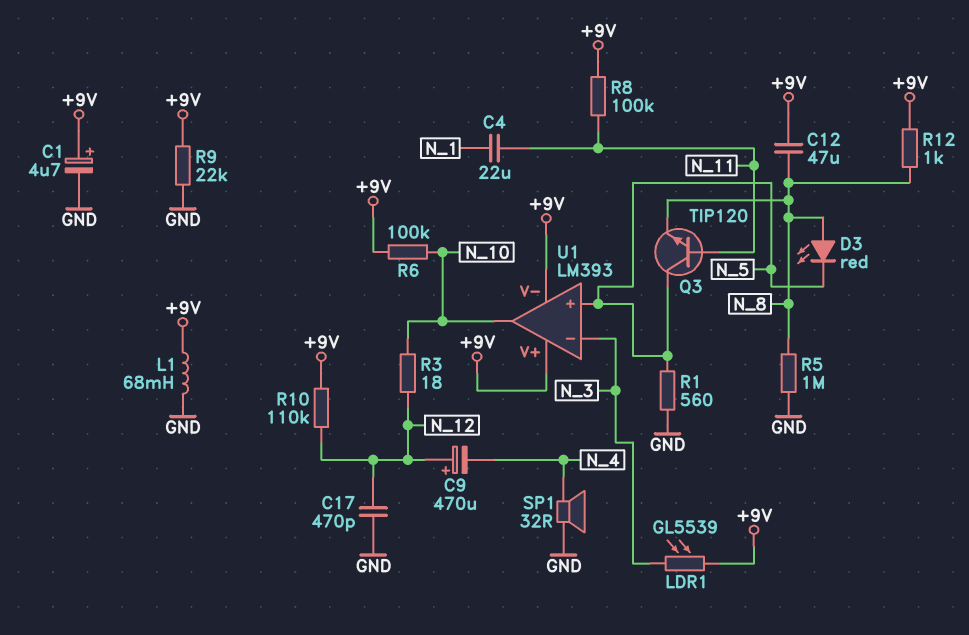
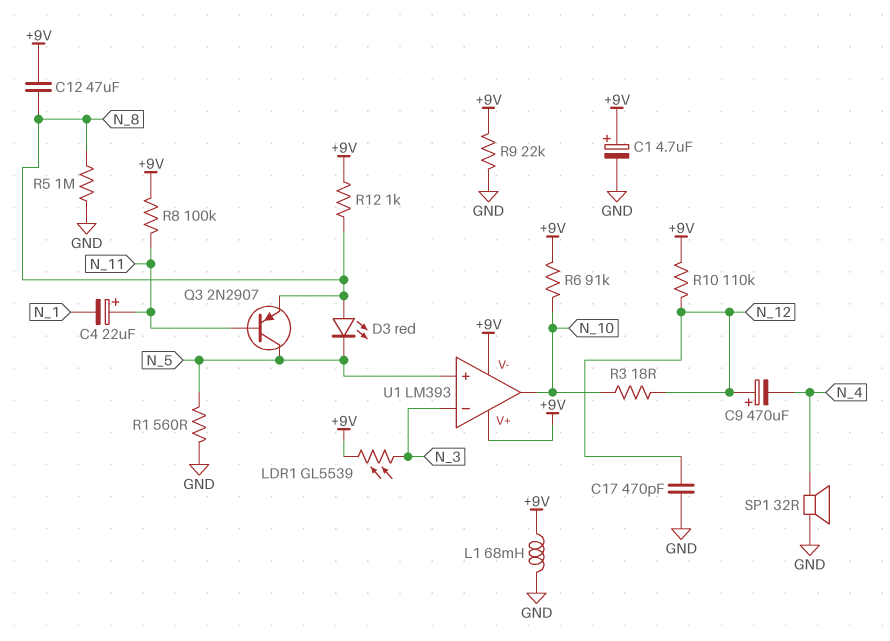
C4: 22uF (N_1, N_11) -> 22uF (plus N_11, minus N_1)
Q3: NPN TIP120 (B N_11, C N_5, E N_8) -> PNP 2N2907 (B N_11, C N_5, E N_8)
R6: 100k (+9V, N_10) -> 91k (+9V, N_10)

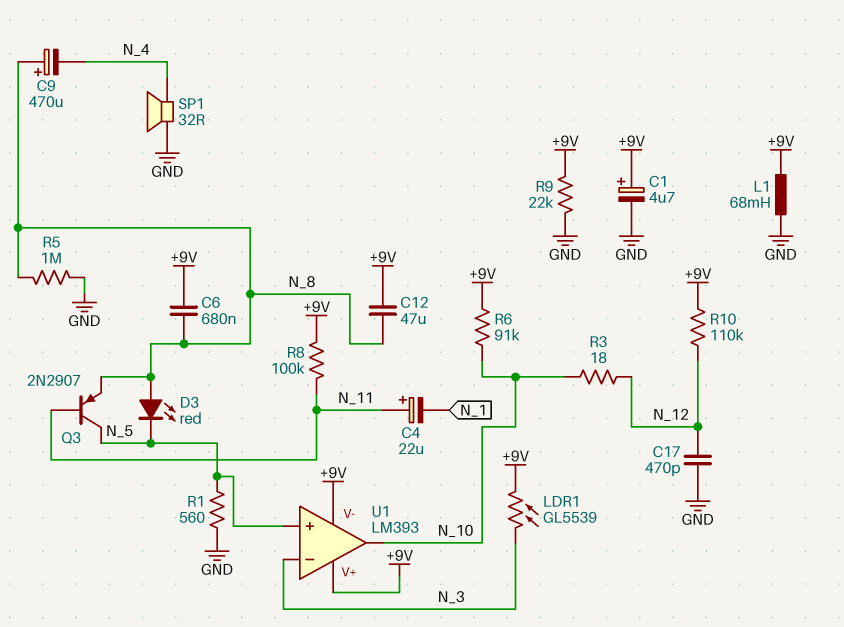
C6: none -> 680nF (+9V, N_8)
C9: 470uF (plus N_12, minus N_4) -> 470uF (plus N_8, minus N_4)
R12: 1k (+9V, N_8) -> none

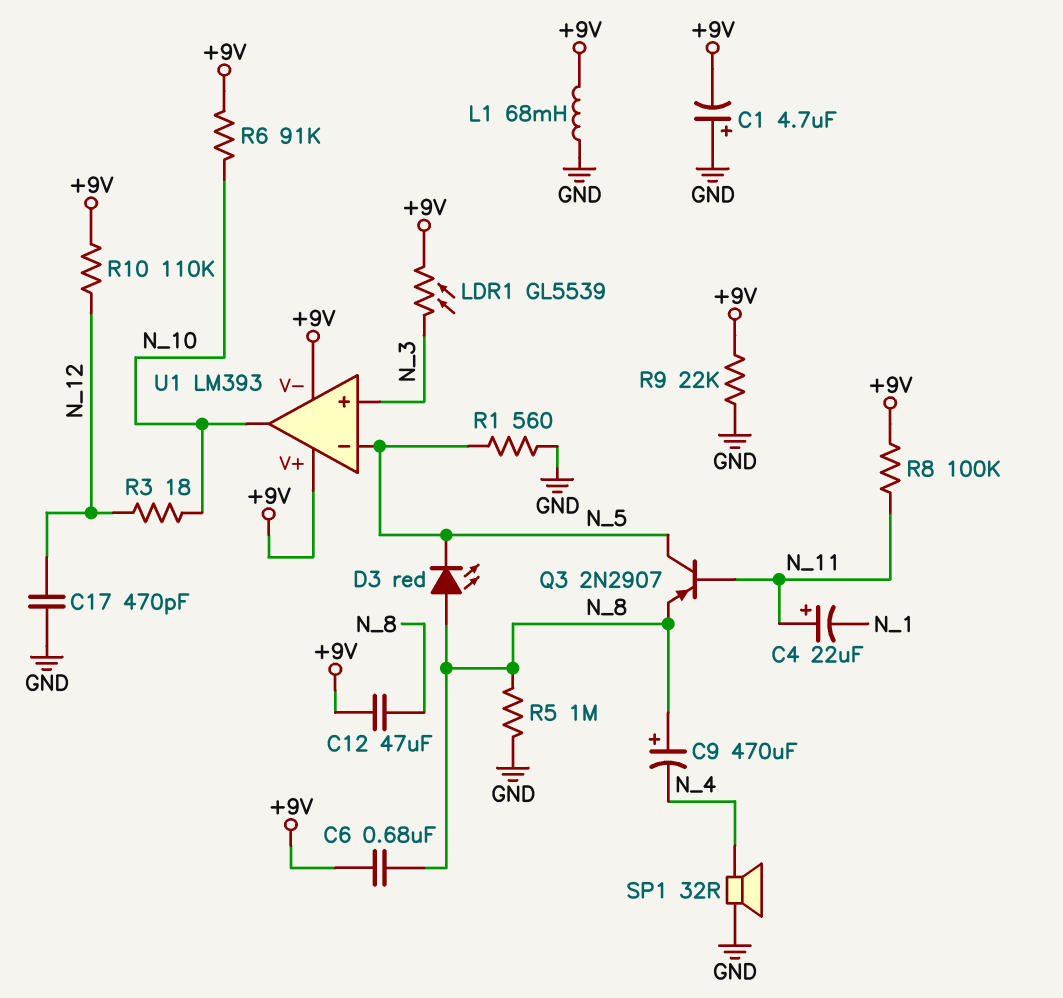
C1: 4.7uF (plus +9V, minus GND) -> 4.7uF (plus GND, minus +9V)
U1 pin in+: N_5 -> N_3
U1 pin in-: N_3 -> N_5

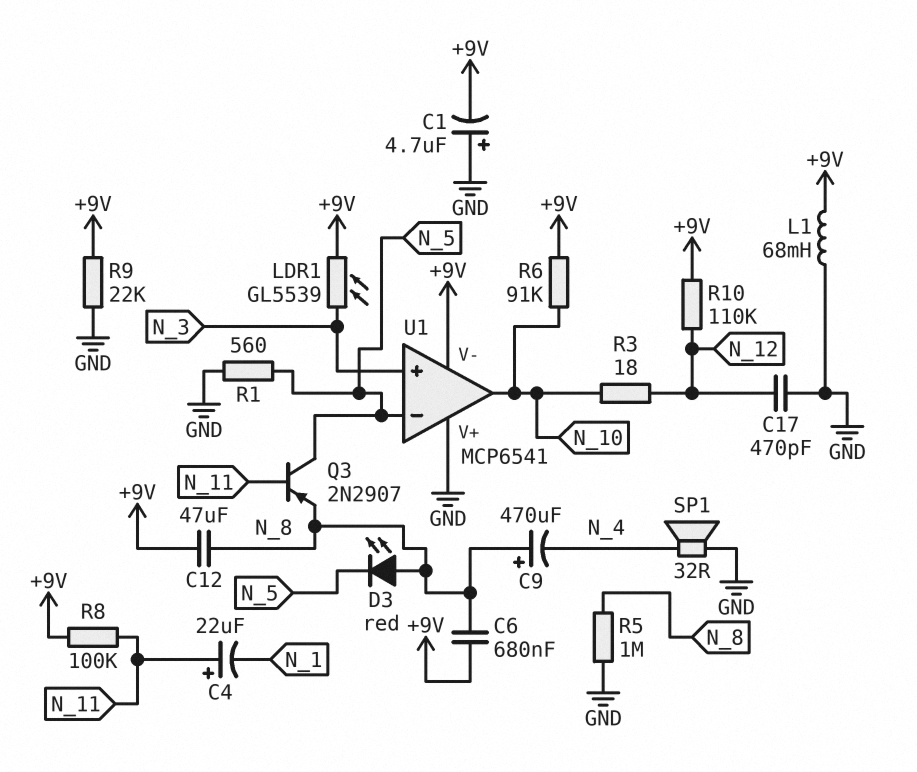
U1: LM393 -> MCP6541
U1 pin V+: +9V -> GND

